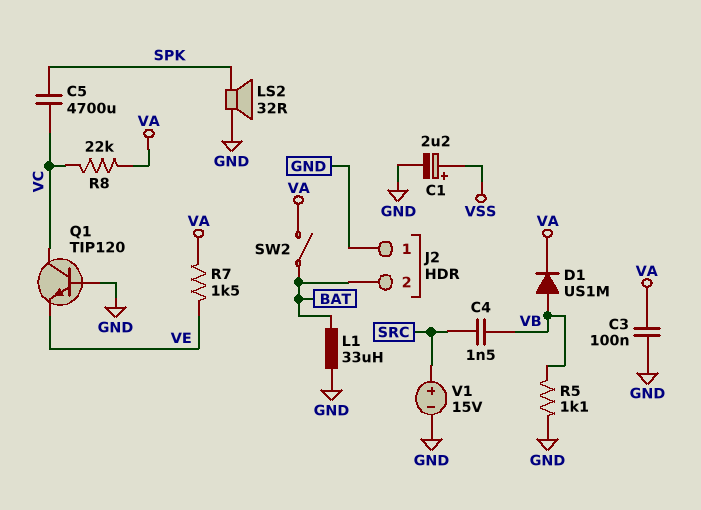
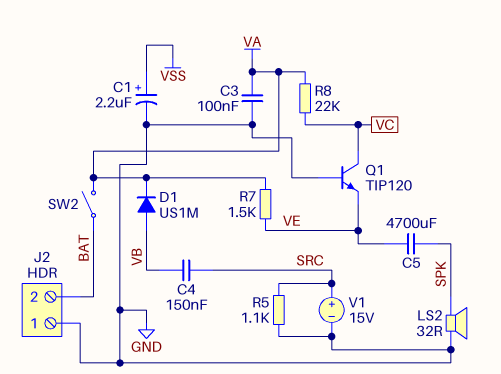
C4: 1.5nF (SRC, VB) -> 150nF (SRC, VB)
C5: 4700uF (SPK, VC) -> 4700uF (SPK, VE)
L1: 33uH (BAT, GND) -> none
R5: 1.1k (GND, VB) -> 1.1k (GND, SRC)

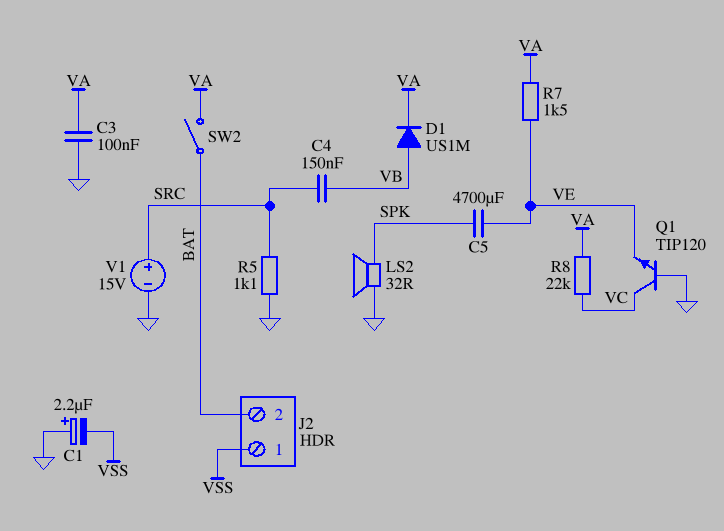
C1: 2.2uF (plus VSS, minus GND) -> 2.2uF (plus GND, minus VSS)
J2 pin 1: GND -> VSS

